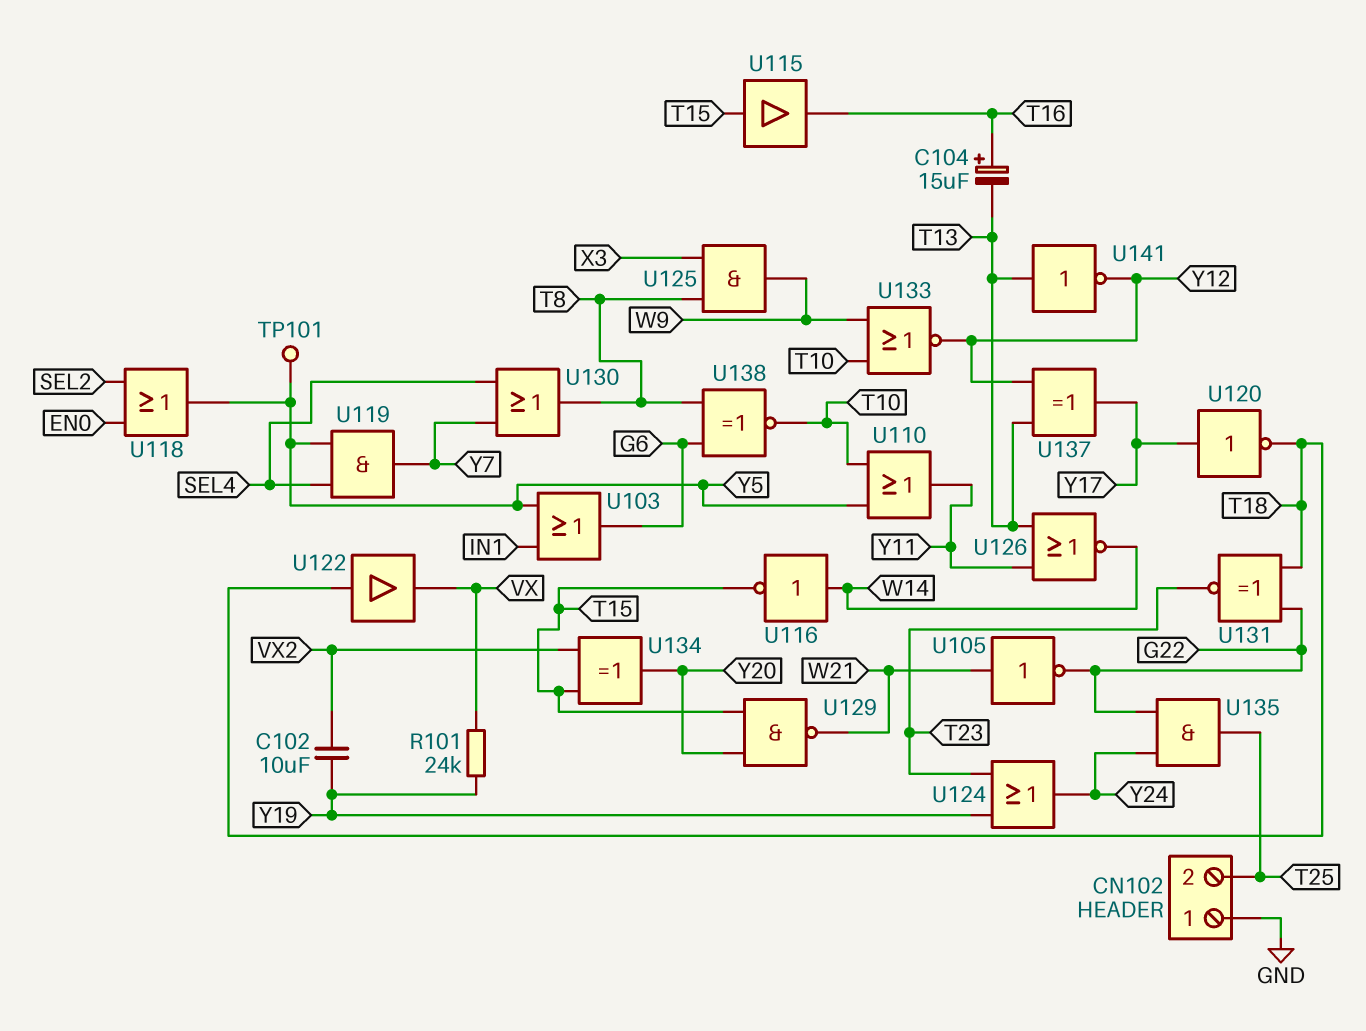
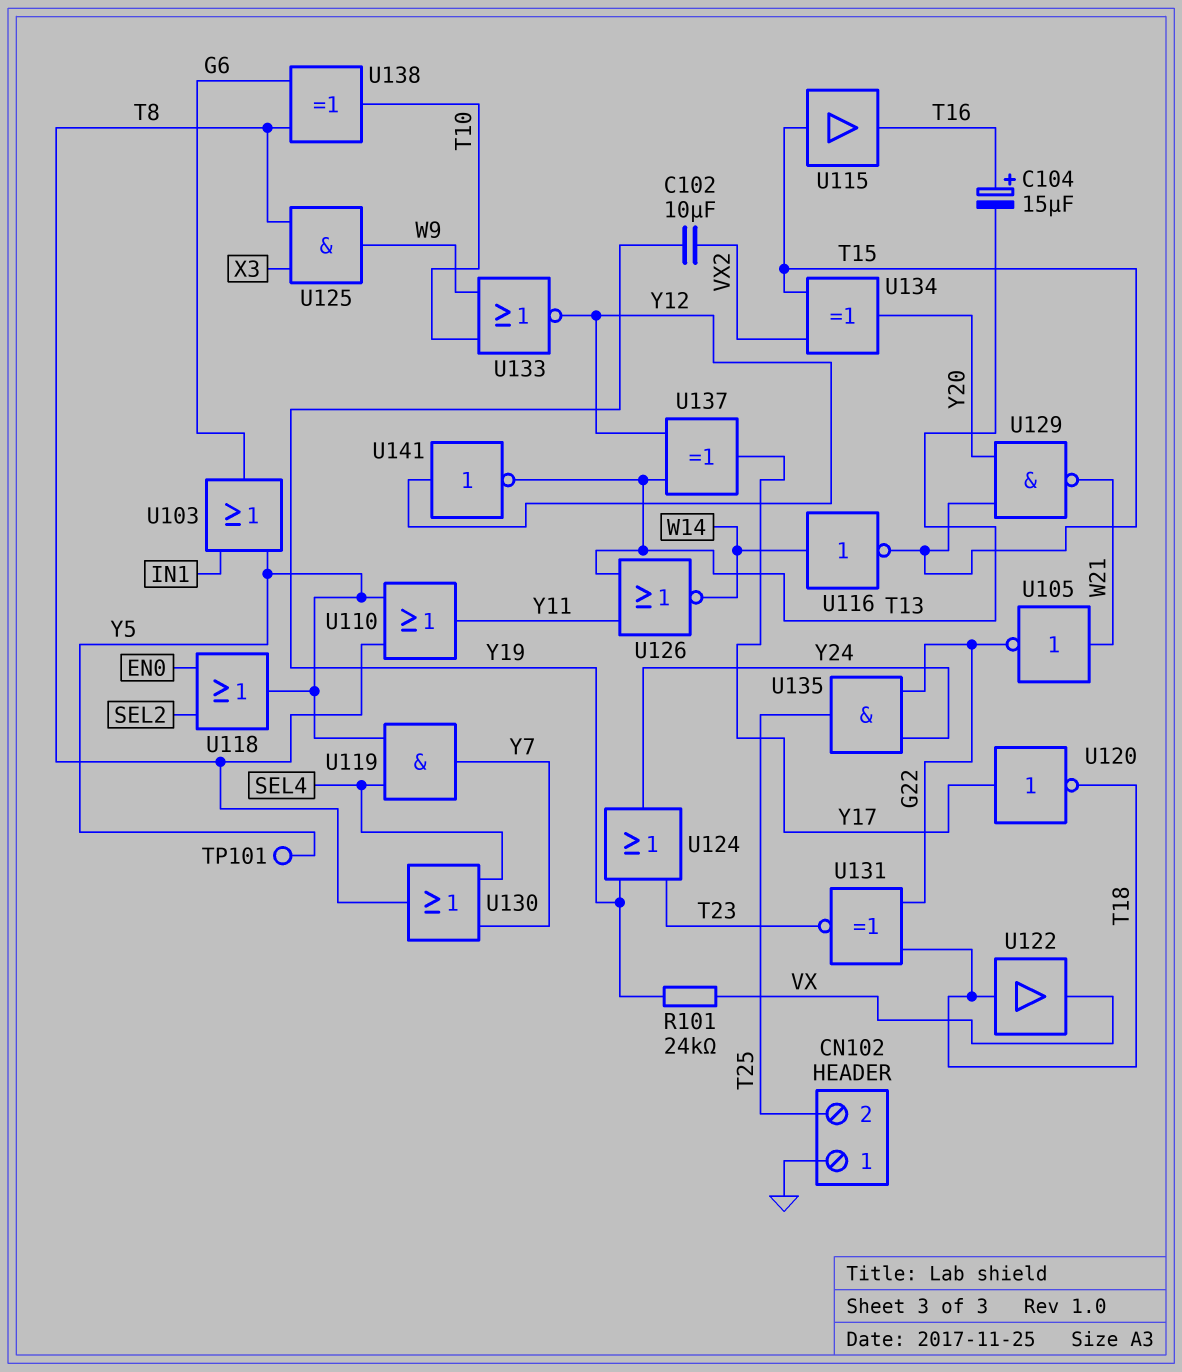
U110: OR (in T10, in Y5, out Y11) -> OR (in T8, in Y5, out Y11)
U138: XNOR (in G6, in T8, out T10) -> XOR (in G6, in T8, out T10)
U141: NOT (in T13, out Y12) -> NOT (in Y12, out T13)

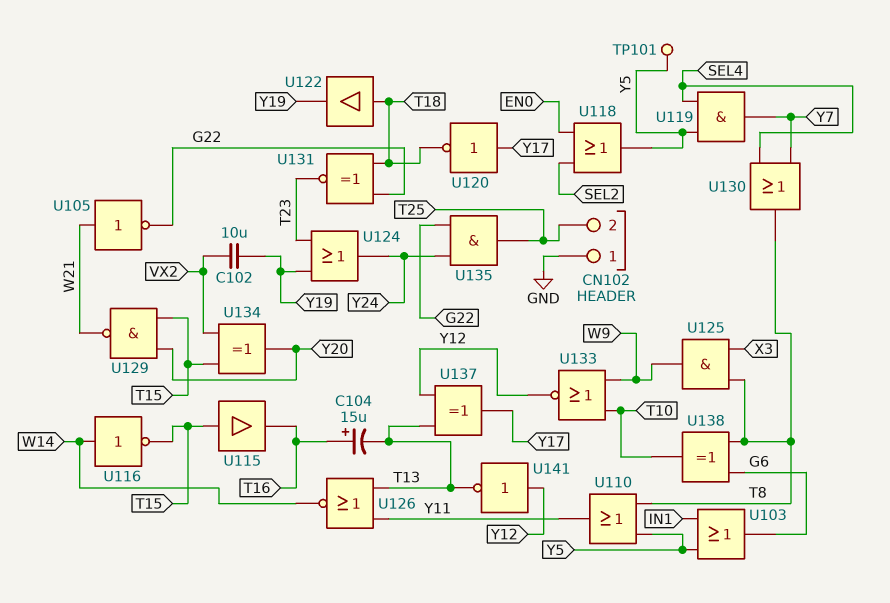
R101: 24k (VX, Y19) -> none
U122: buffer (in T18, out VX) -> buffer (in T18, out Y19)

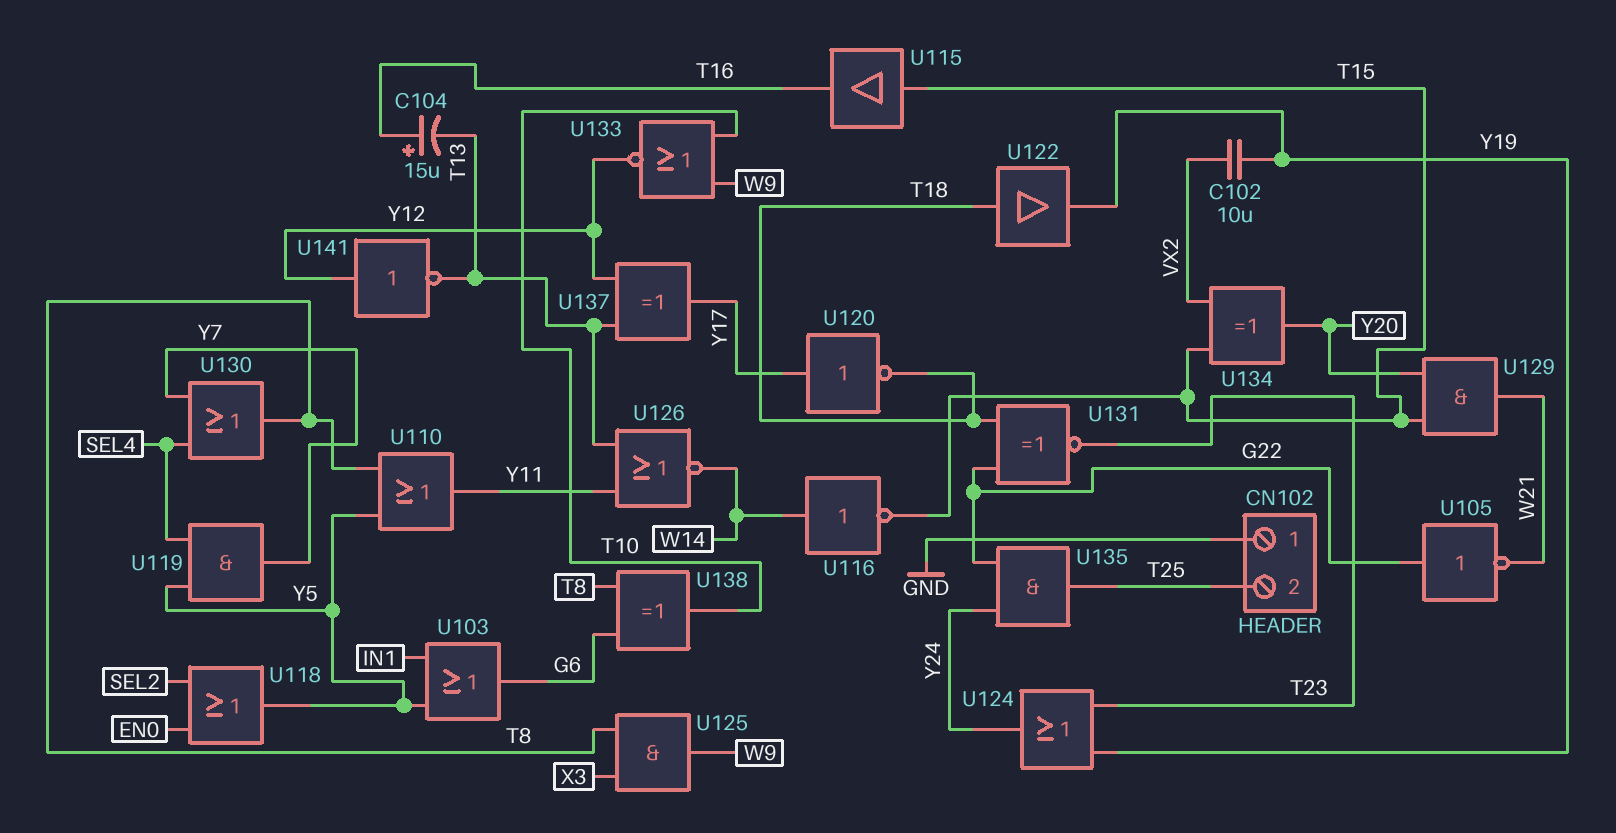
TP101: test point (Y5) -> none
U105: NOT (in W21, out G22) -> NOT (in G22, out W21)
U129: NAND (in T15, in Y20, out W21) -> AND (in T15, in Y20, out W21)

